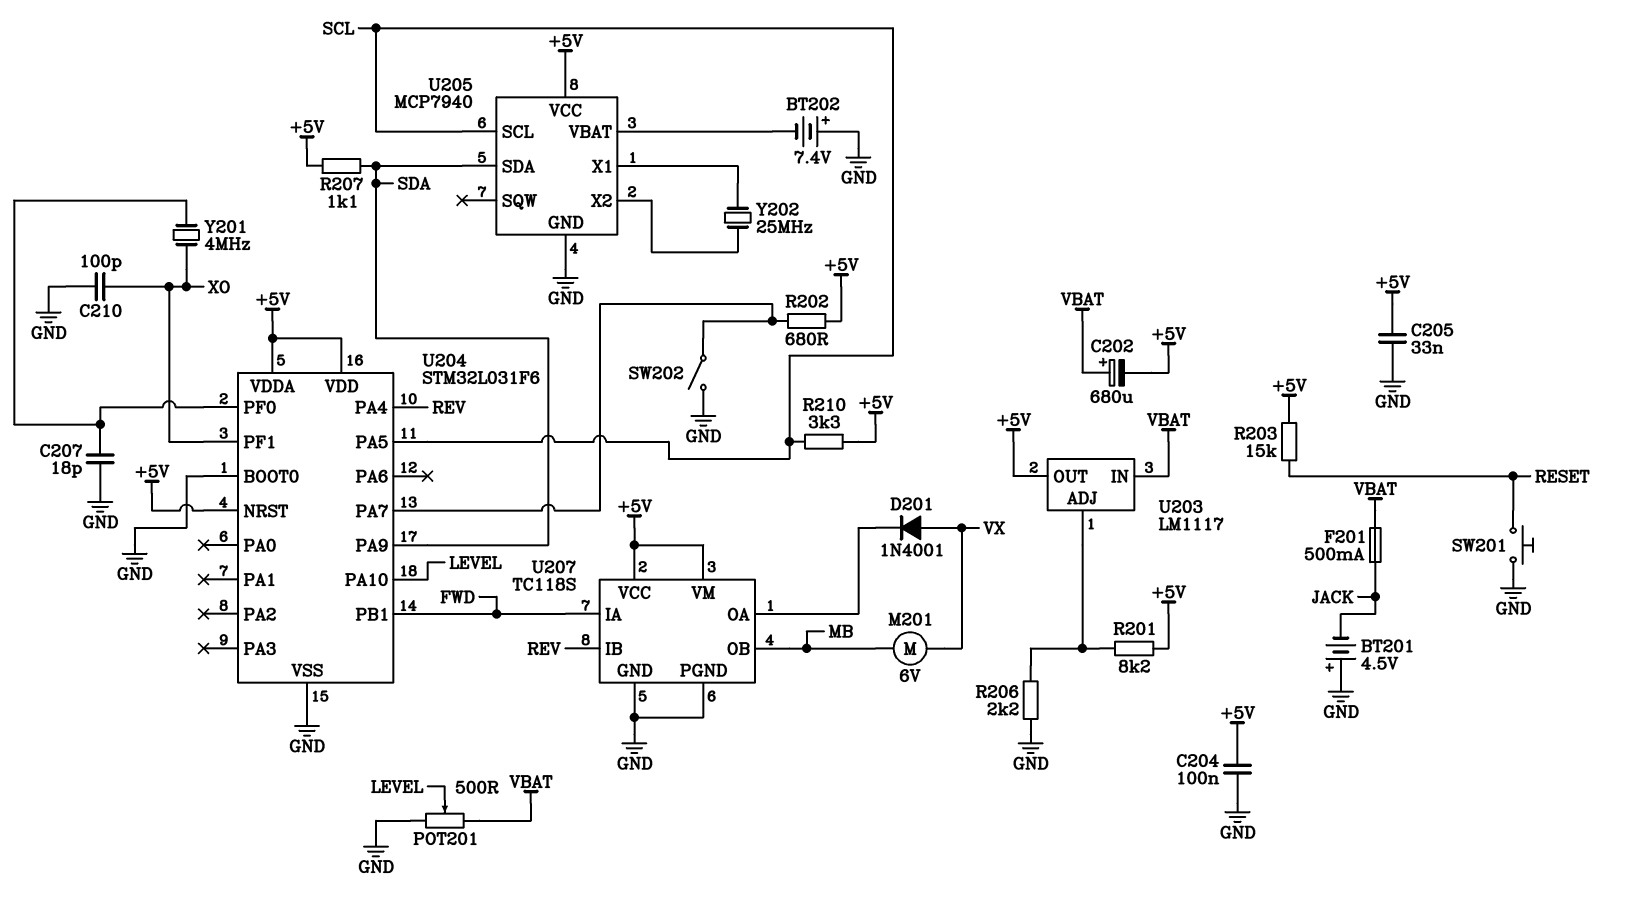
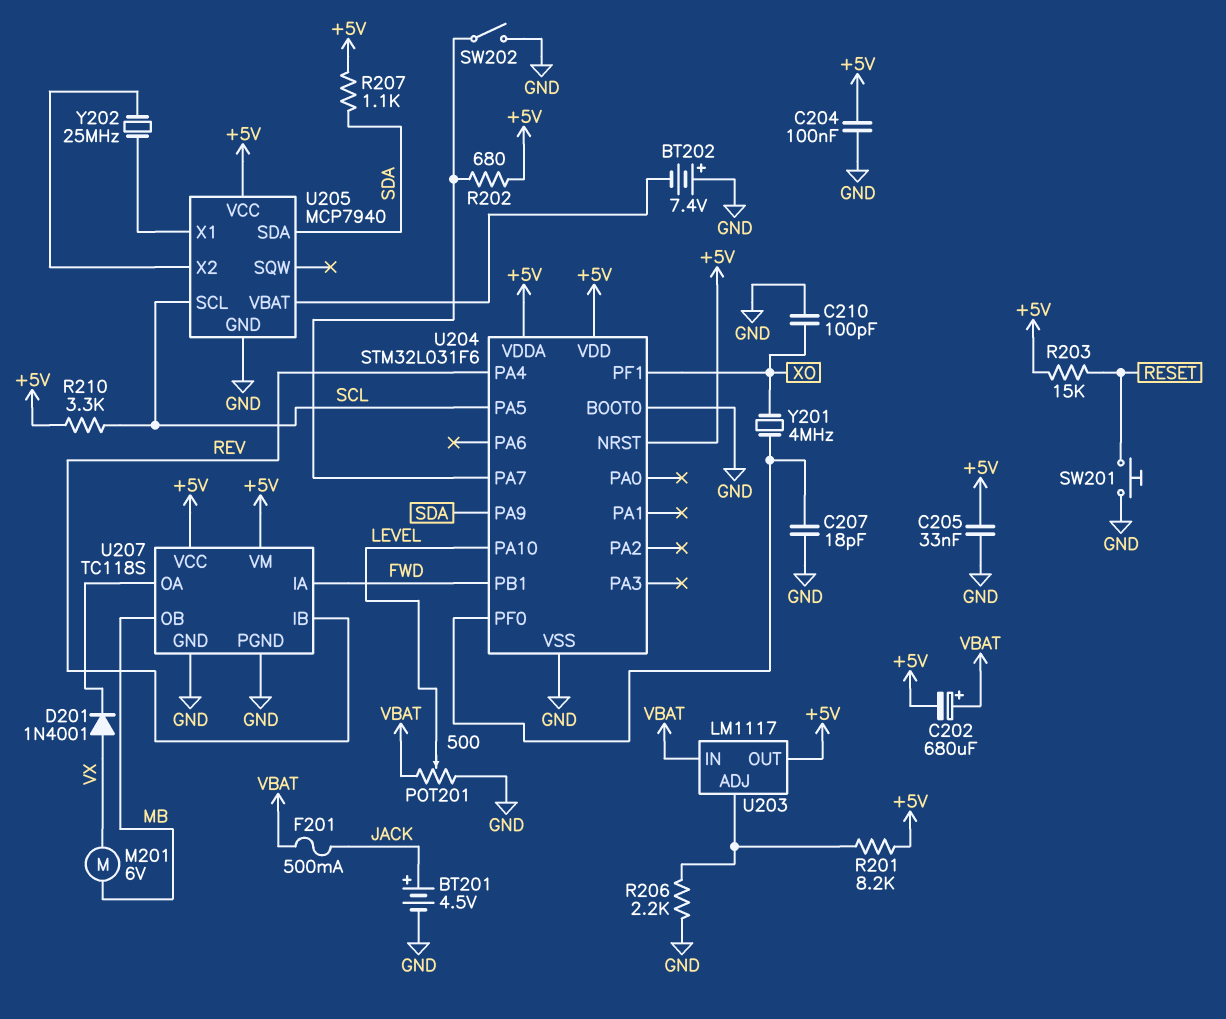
BT201: 4.5V (plus GND, minus JACK) -> 4.5V (plus JACK, minus GND)

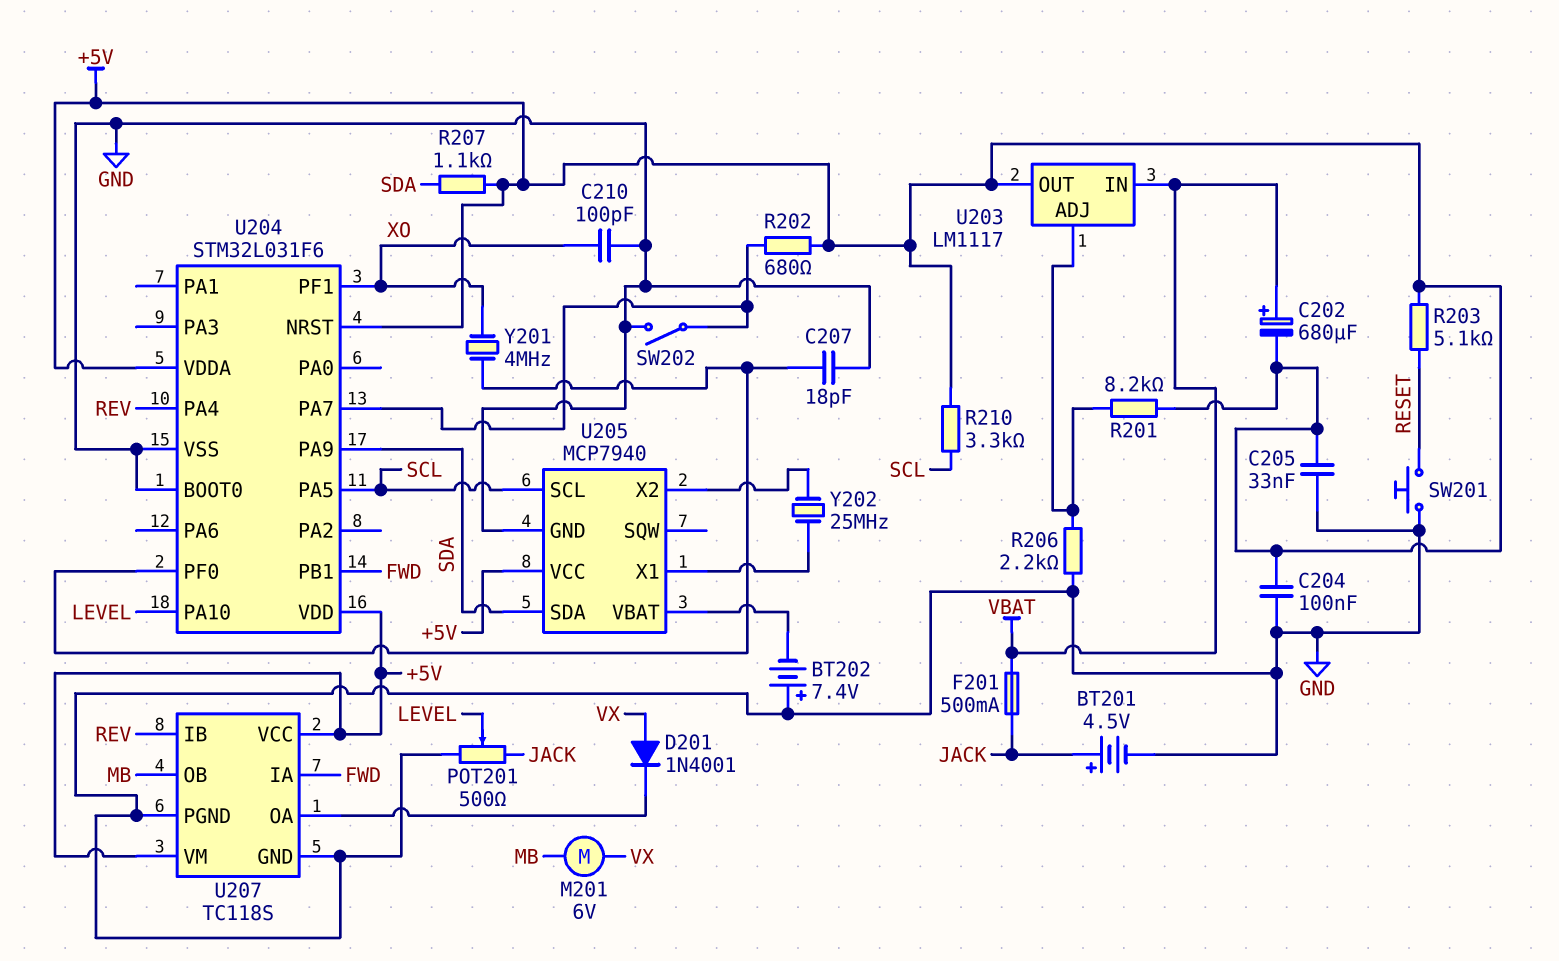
POT201: 500 (GND, VBAT, wiper LEVEL) -> 500 (GND, JACK, wiper LEVEL)
R203: 15k (+5V, RESET) -> 5.1k (+5V, RESET)

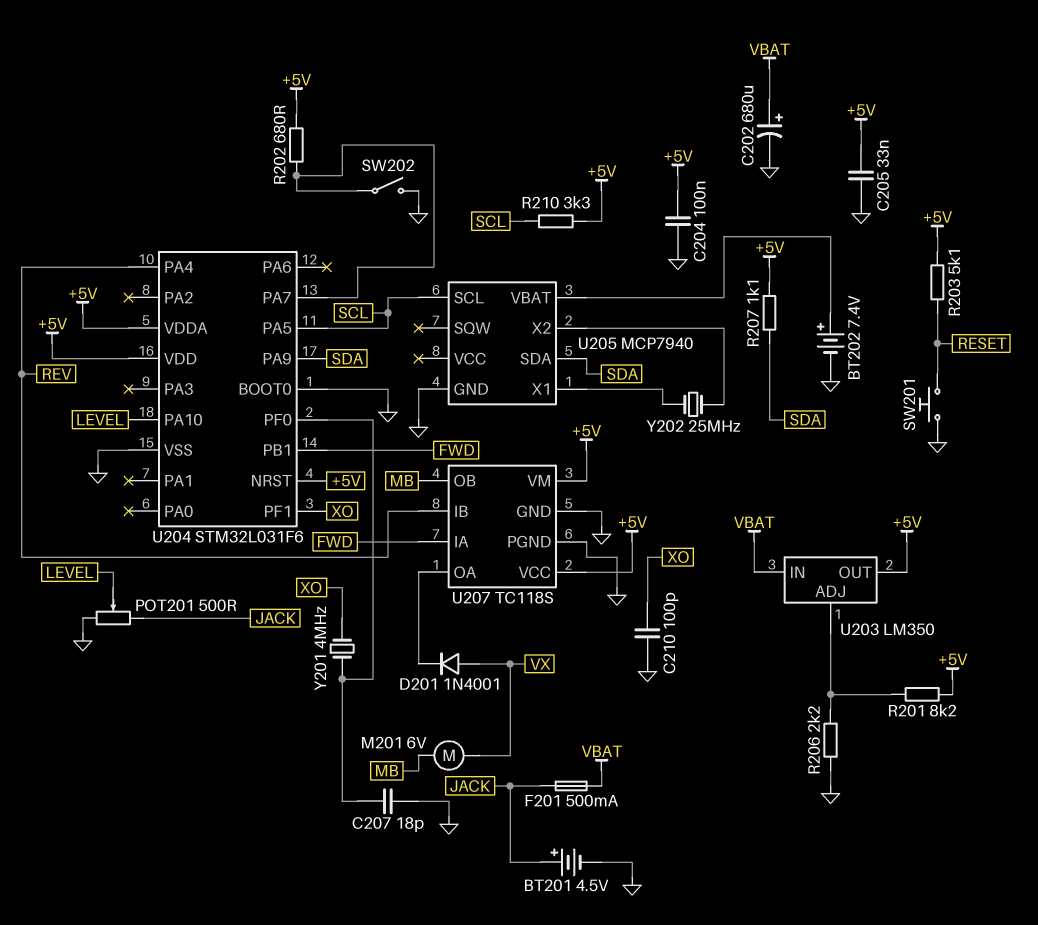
BT202: 7.4V (plus GND, minus U205/VBAT) -> 7.4V (plus U205/VBAT, minus GND)
C202: 680uF (plus VBAT, minus +5V) -> 680uF (plus VBAT, minus GND)
U203: LM1117 -> LM350
U205 pin VCC: +5V -> none

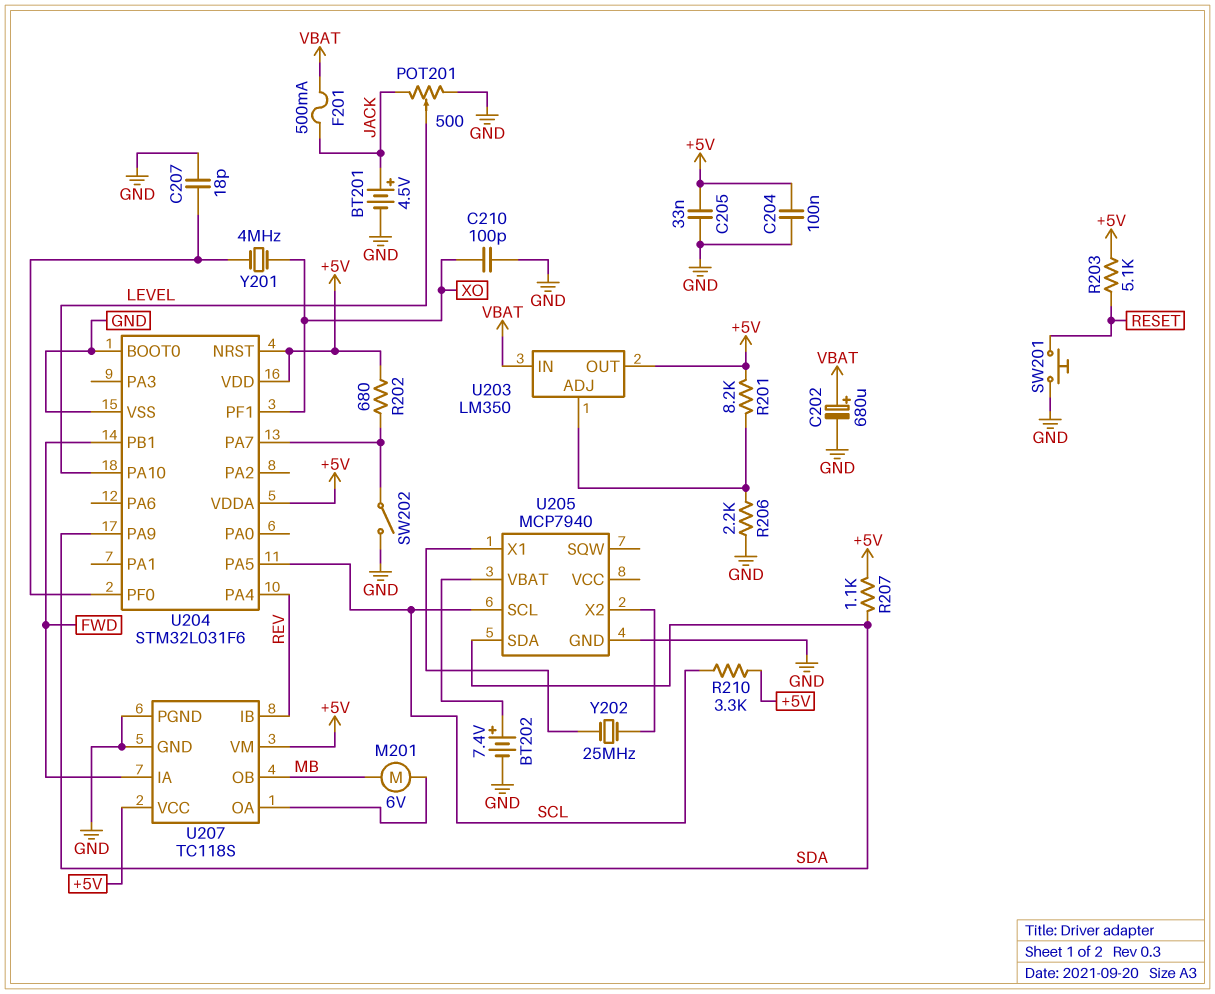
D201: diode 1N4001 (A VX, K U207/OA) -> none
M201: motor 6V (MB, VX) -> motor 6V (MB, U207/OA)

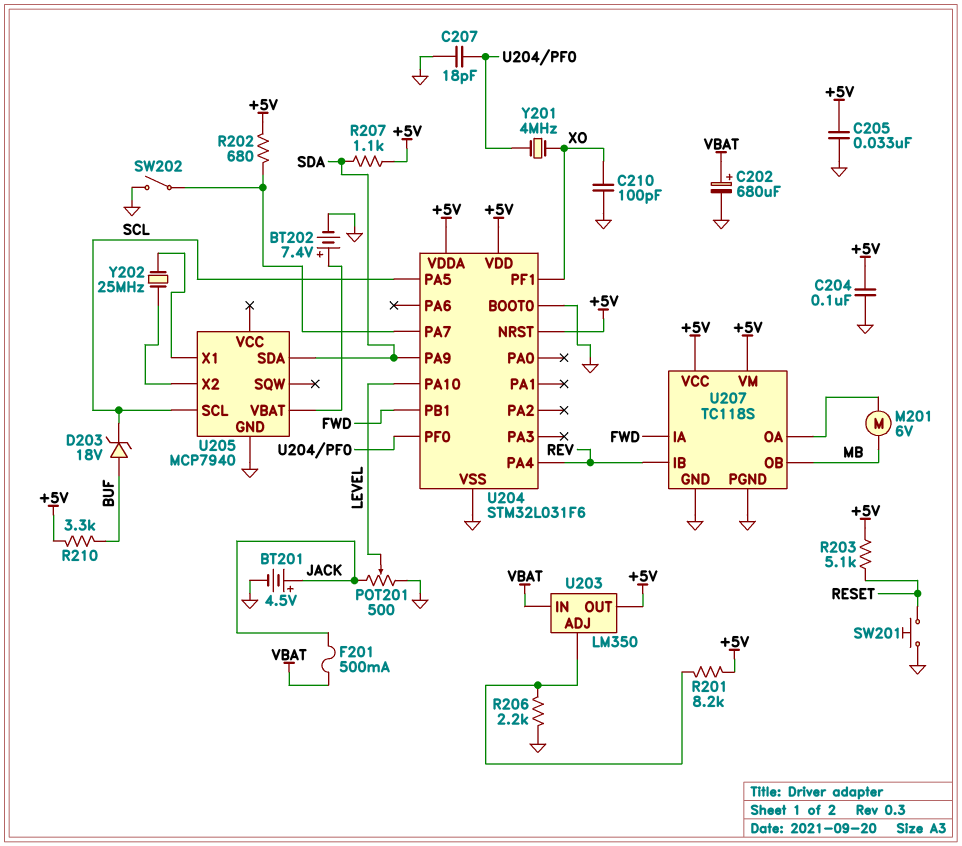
D203: none -> zener 18V (A BUF, K SCL)
R210: 3.3k (+5V, SCL) -> 3.3k (+5V, BUF)

